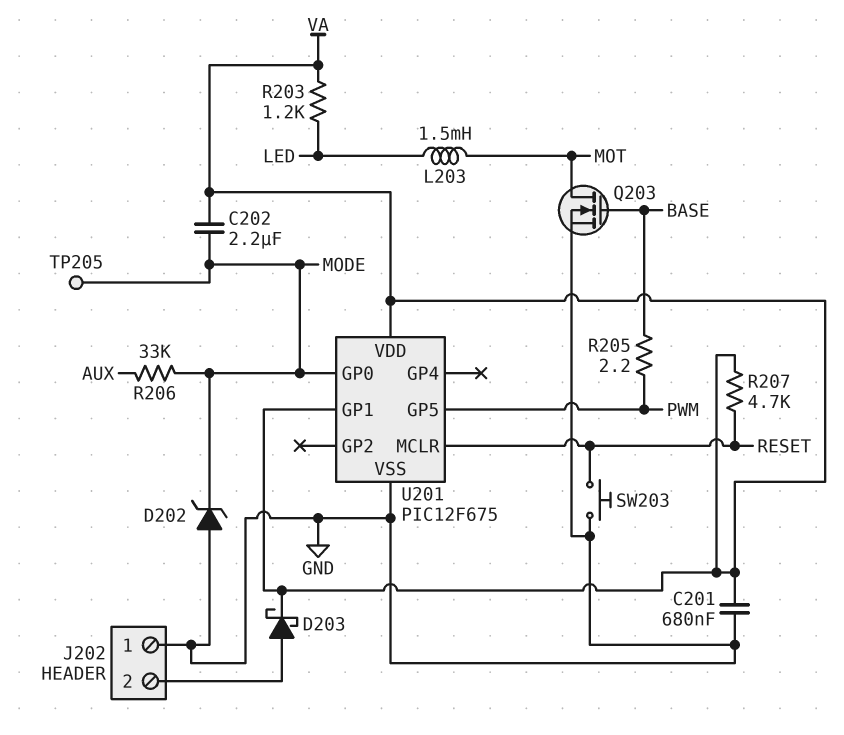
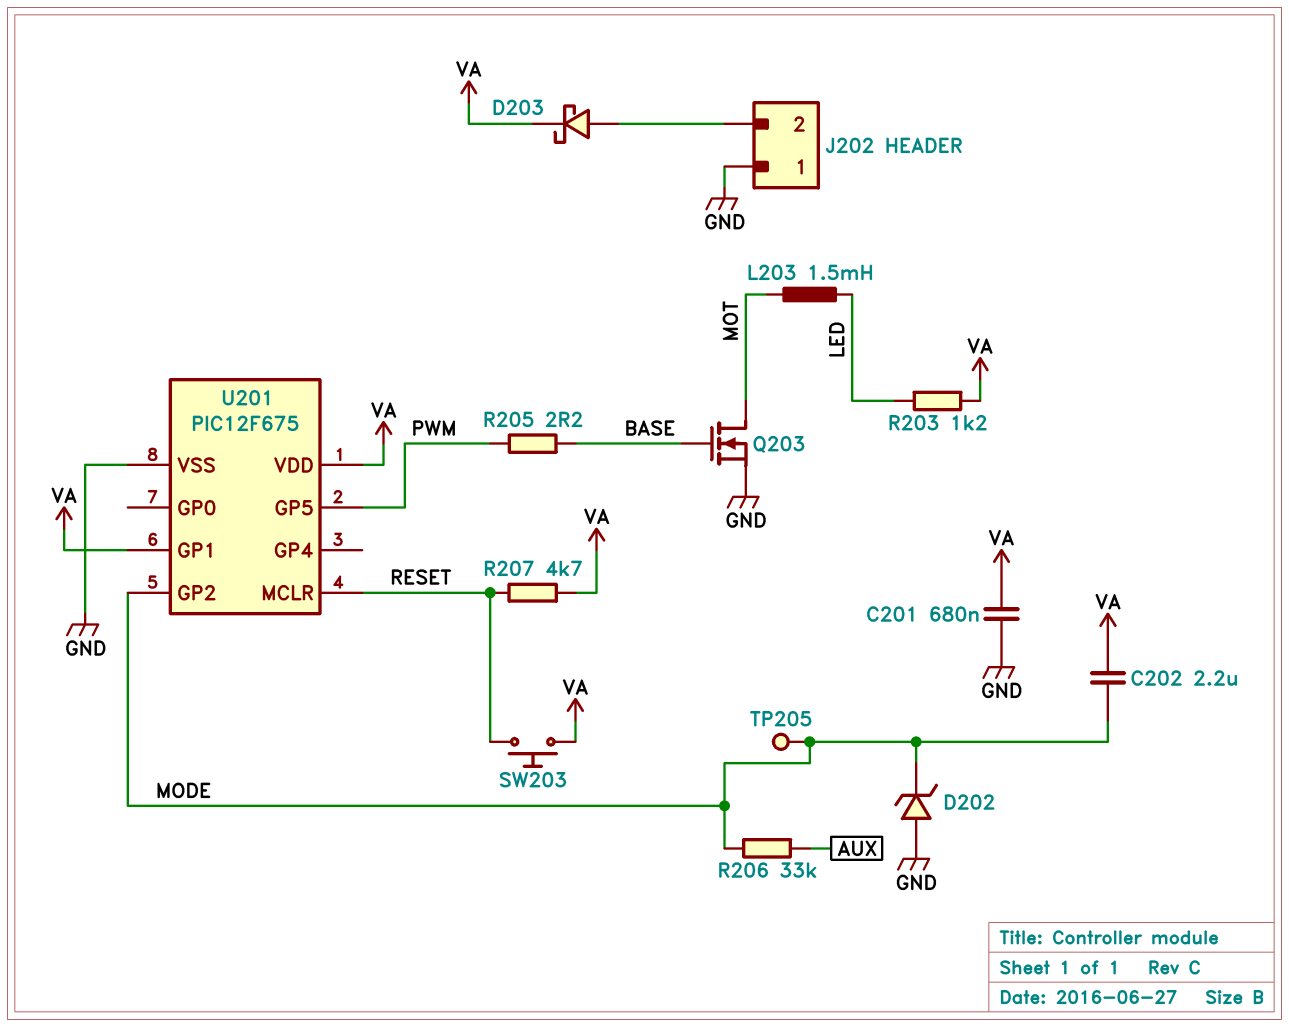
SW203: button (GND, RESET) -> button (RESET, VA)
U201 pin GP0: MODE -> none
U201 pin GP2: none -> MODE

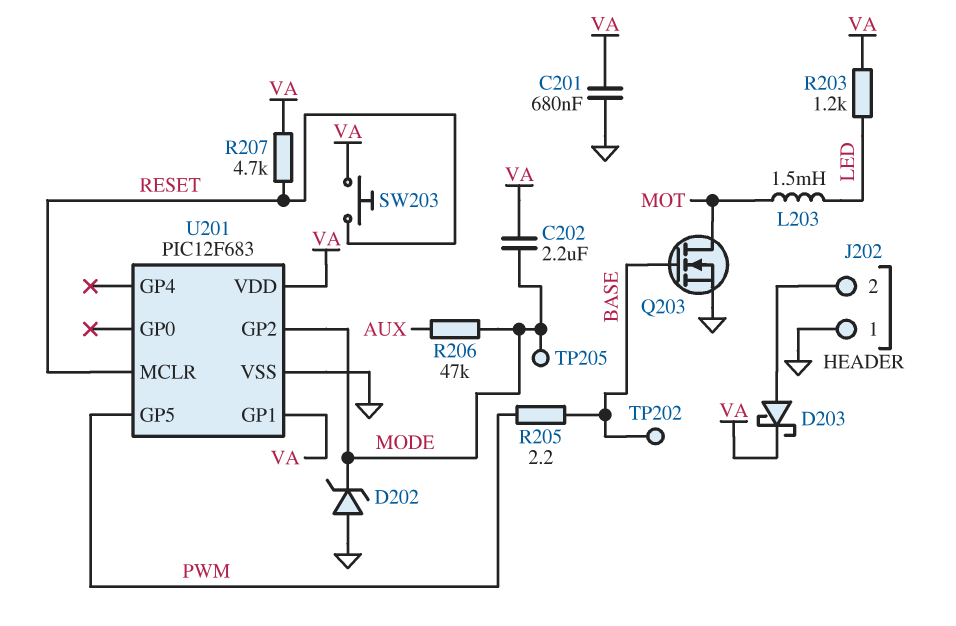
R206: 33k (AUX, MODE) -> 47k (AUX, MODE)
TP202: none -> test point (BASE)
U201: PIC12F675 -> PIC12F683

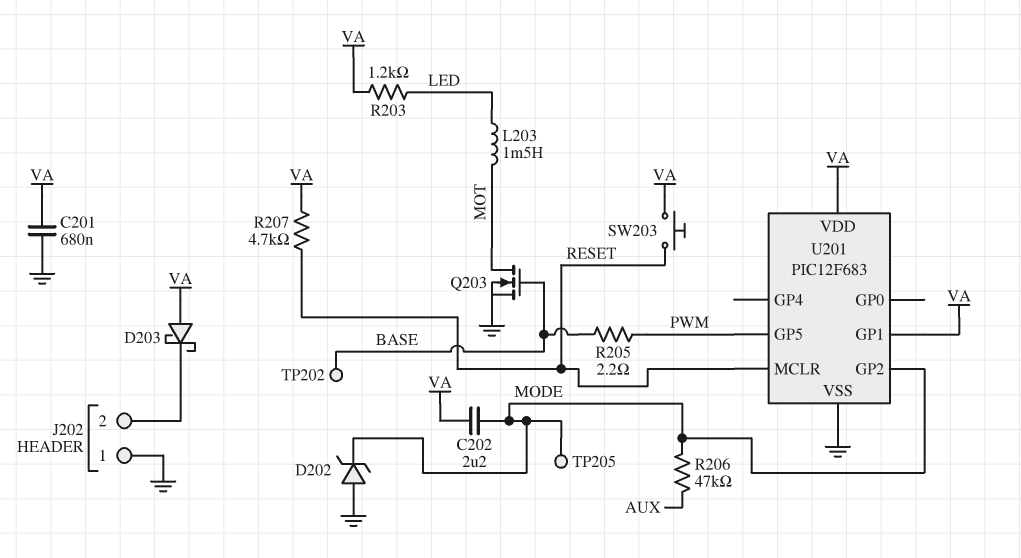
D203: schottky (A J202/2, K VA) -> schottky (A VA, K J202/2)

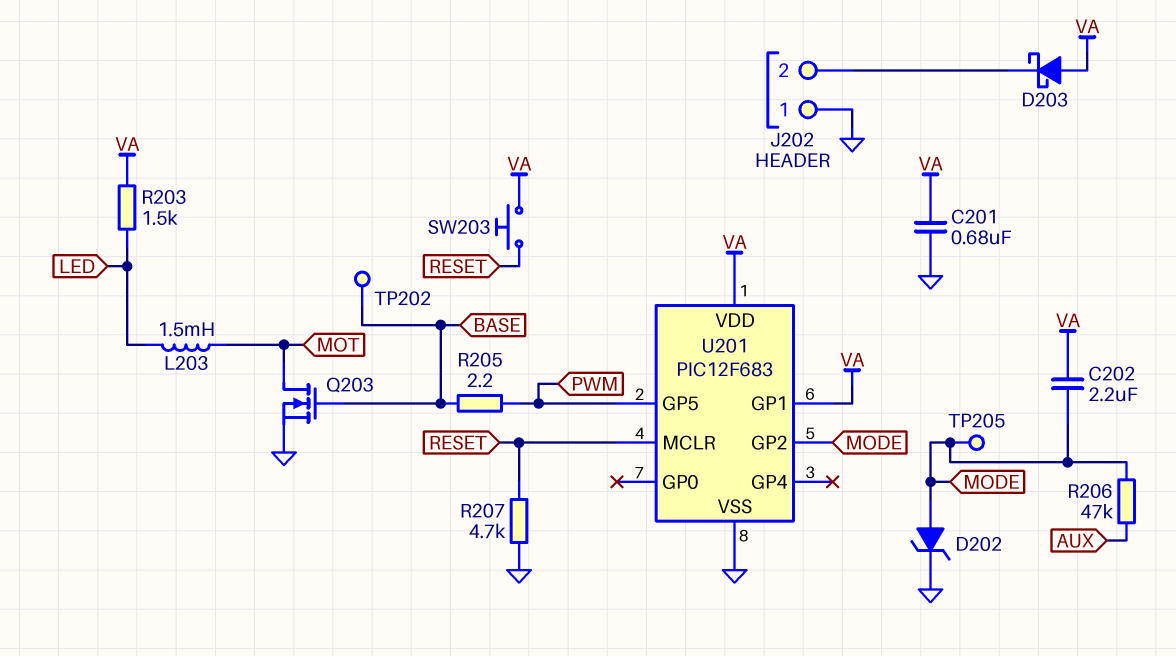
D202: zener (A GND, K MODE) -> zener (A MODE, K GND)
R203: 1.2k (LED, VA) -> 1.5k (LED, VA)
R207: 4.7k (RESET, VA) -> 4.7k (GND, RESET)

